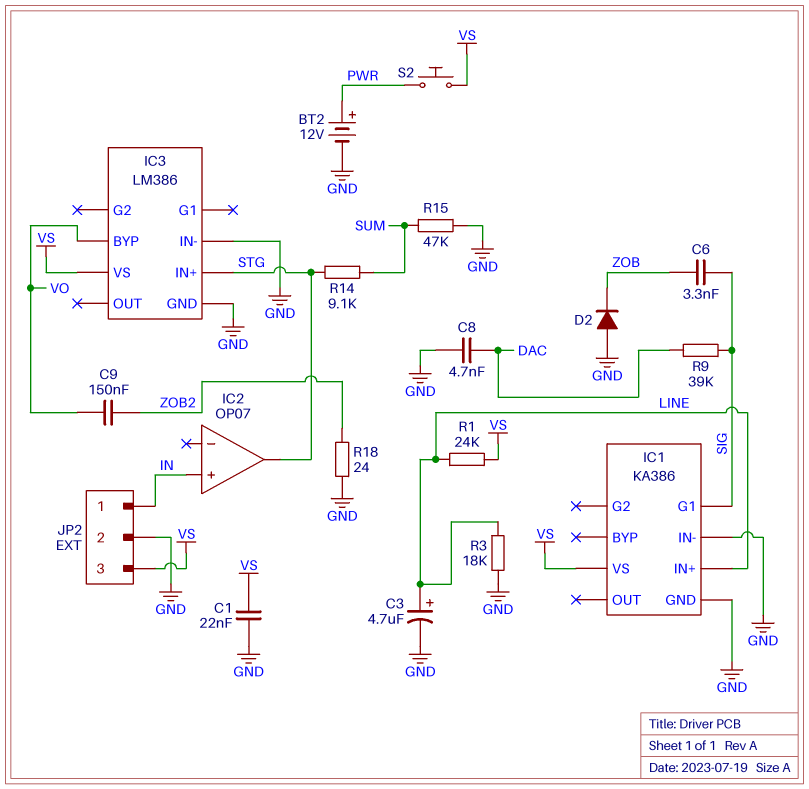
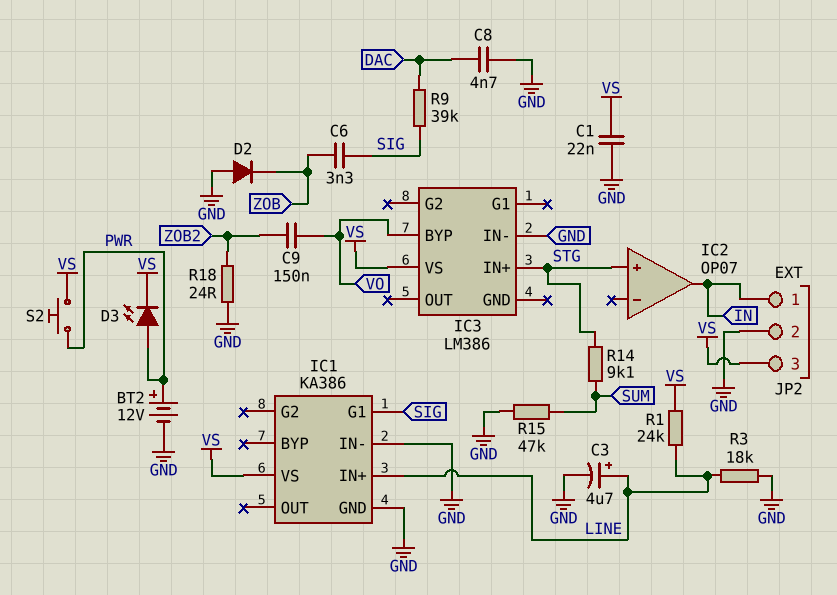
D3: none -> LED (A PWR, K VS)
IC2 pin in+: IN -> STG
IC2 pin out: STG -> IN
IC3 pin GND: GND -> none

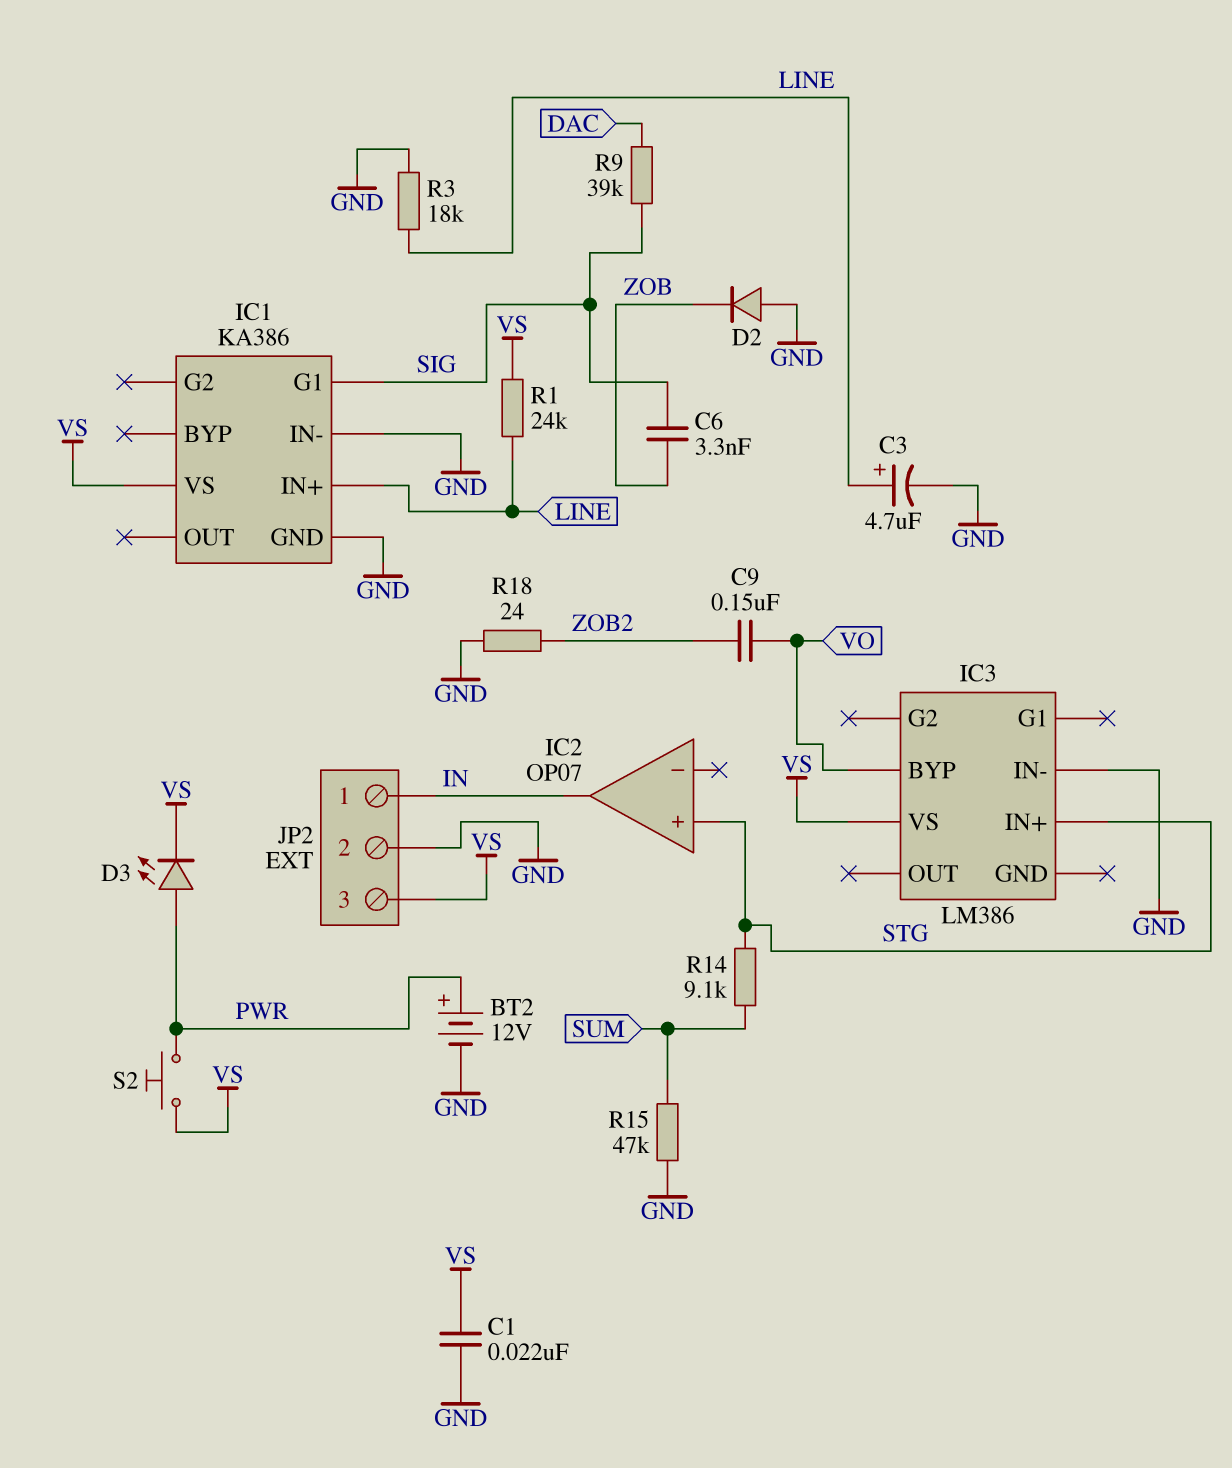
C8: 4.7nF (DAC, GND) -> none

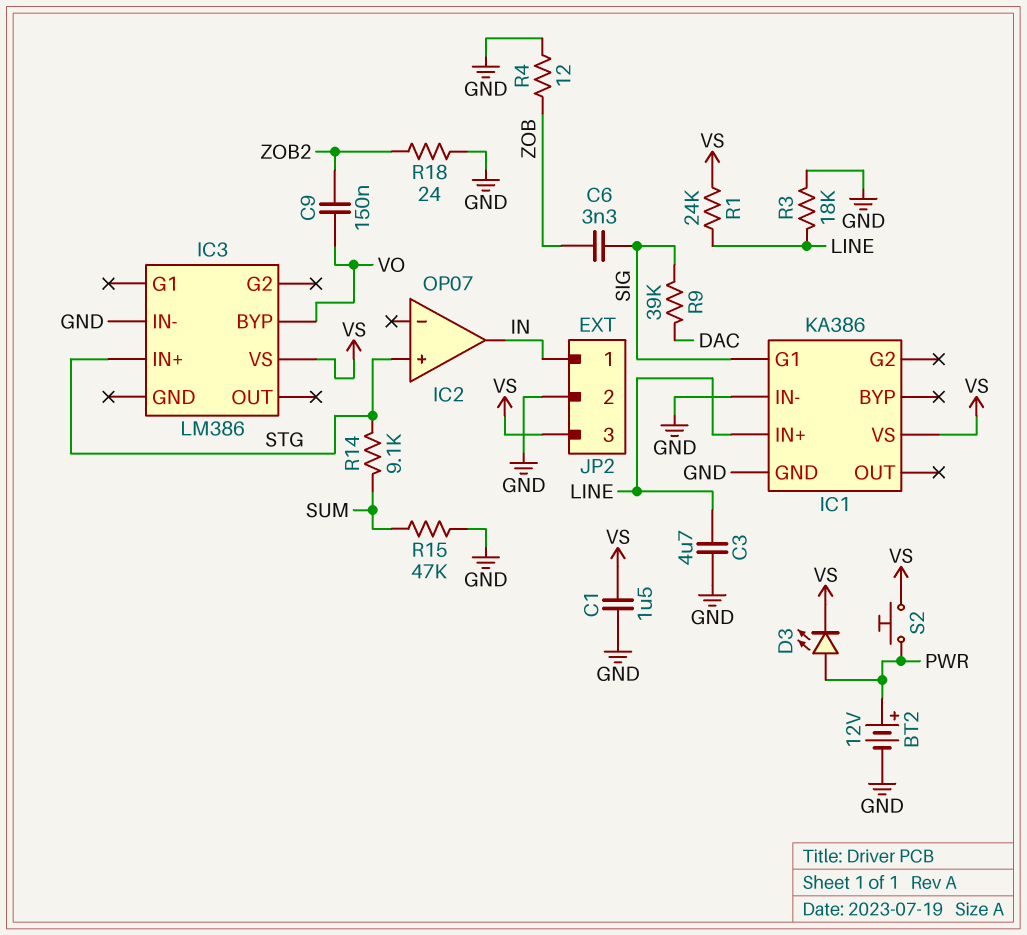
C1: 22nF (GND, VS) -> 1.5uF (GND, VS)
C3: 4.7uF (plus LINE, minus GND) -> 4.7uF (GND, LINE)
D2: diode (A GND, K ZOB) -> none
R4: none -> 12 (GND, ZOB)

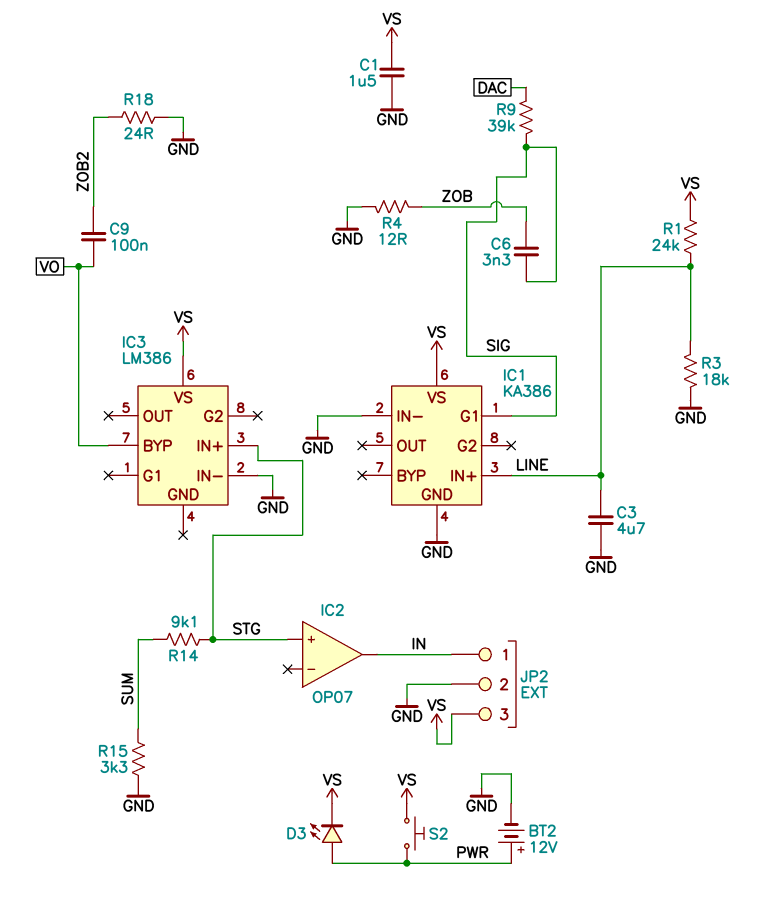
C9: 150nF (VO, ZOB2) -> 100nF (VO, ZOB2)
R15: 47k (GND, SUM) -> 3.3k (GND, SUM)

